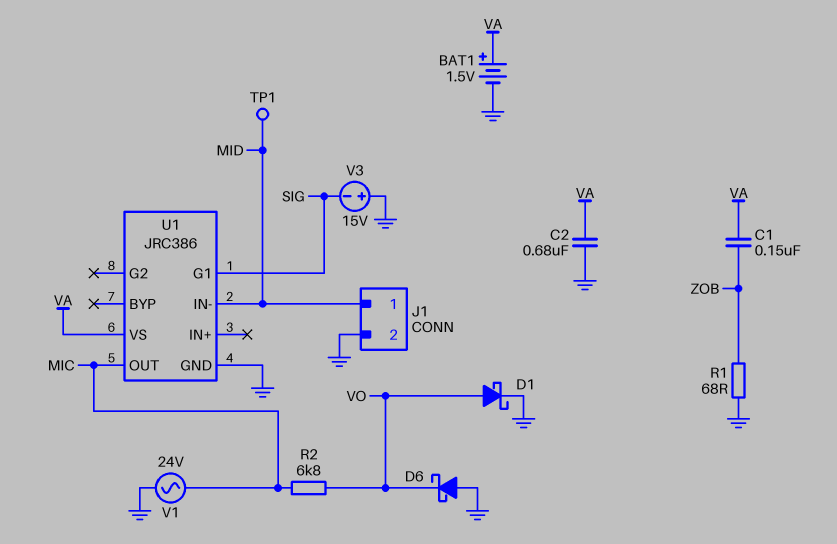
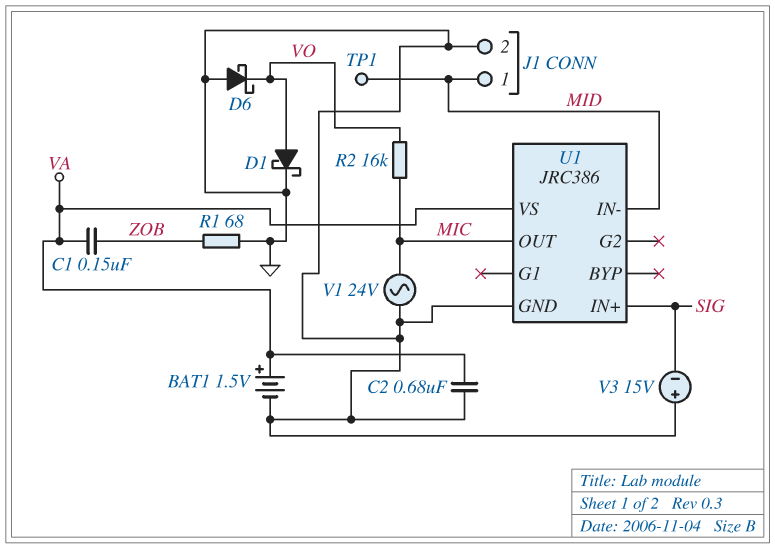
R2: 6.8k (MIC, VO) -> 16k (MIC, VO)
U1 pin G1: SIG -> none
U1 pin IN+: none -> SIG

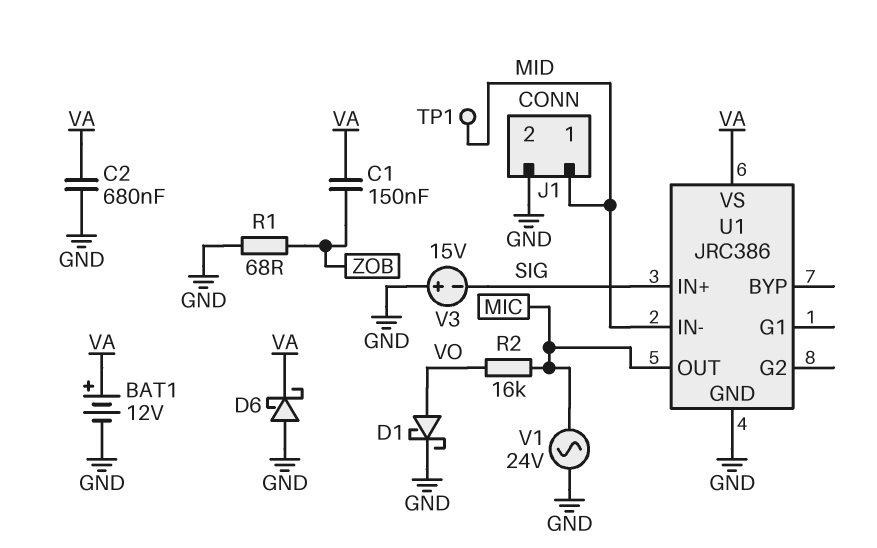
BAT1: 1.5V (plus VA, minus GND) -> 12V (plus VA, minus GND)
D6: schottky (A GND, K VO) -> schottky (A GND, K VA)

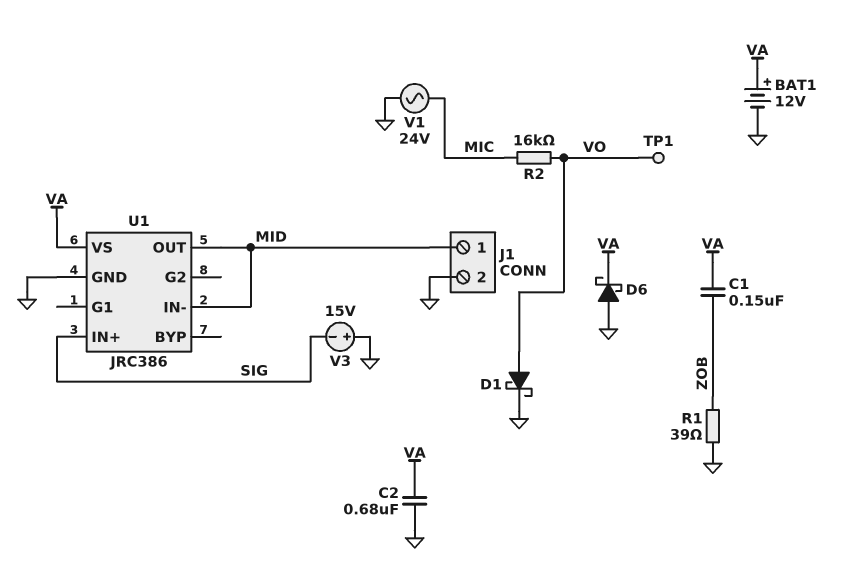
R1: 68 (GND, ZOB) -> 39 (GND, ZOB)
TP1: test point (MID) -> test point (VO)
U1 pin OUT: MIC -> MID

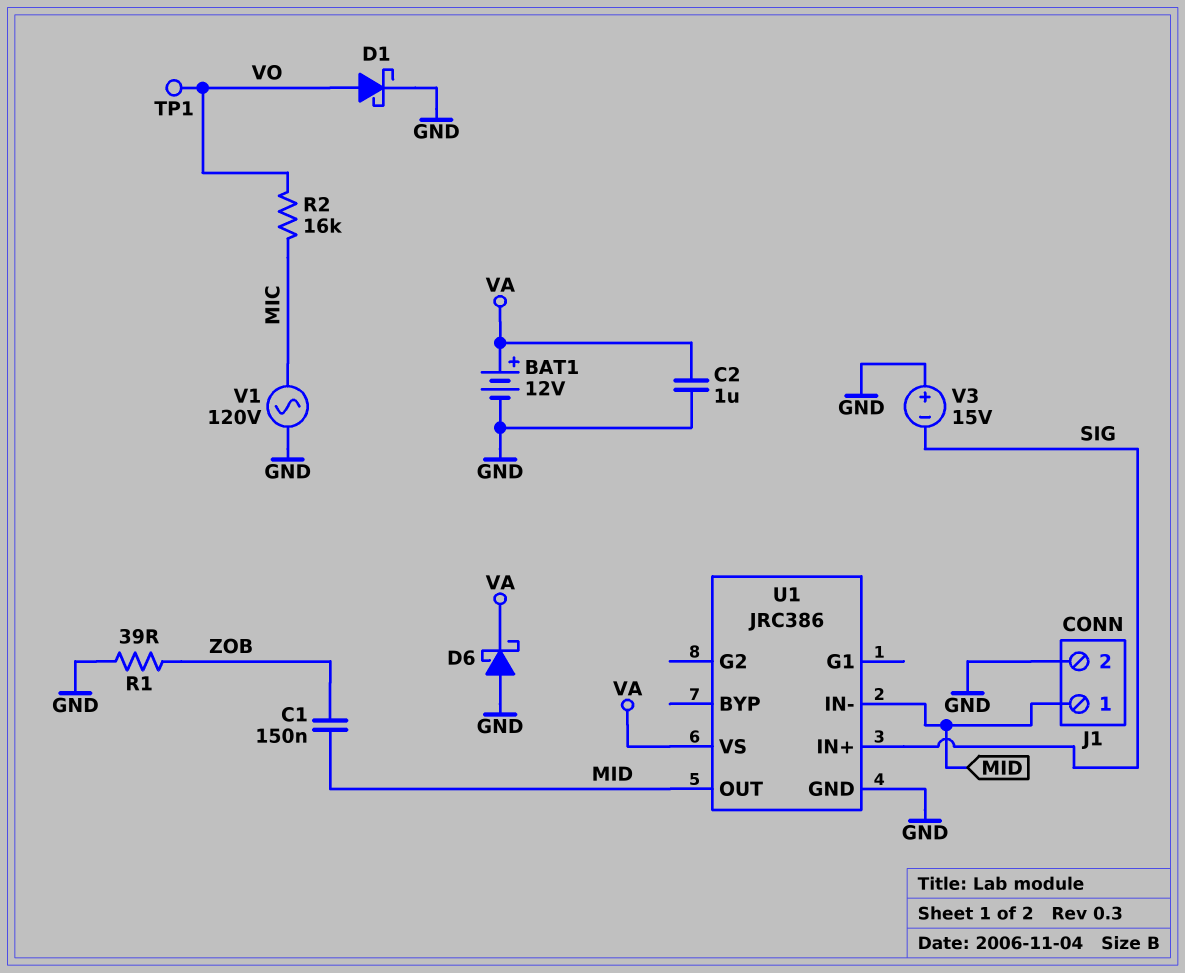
C1: 150nF (VA, ZOB) -> 150nF (MID, ZOB)
C2: 680nF (GND, VA) -> 1uF (GND, VA)
V1: AC 24V (GND, MIC) -> AC 120V (GND, MIC)

